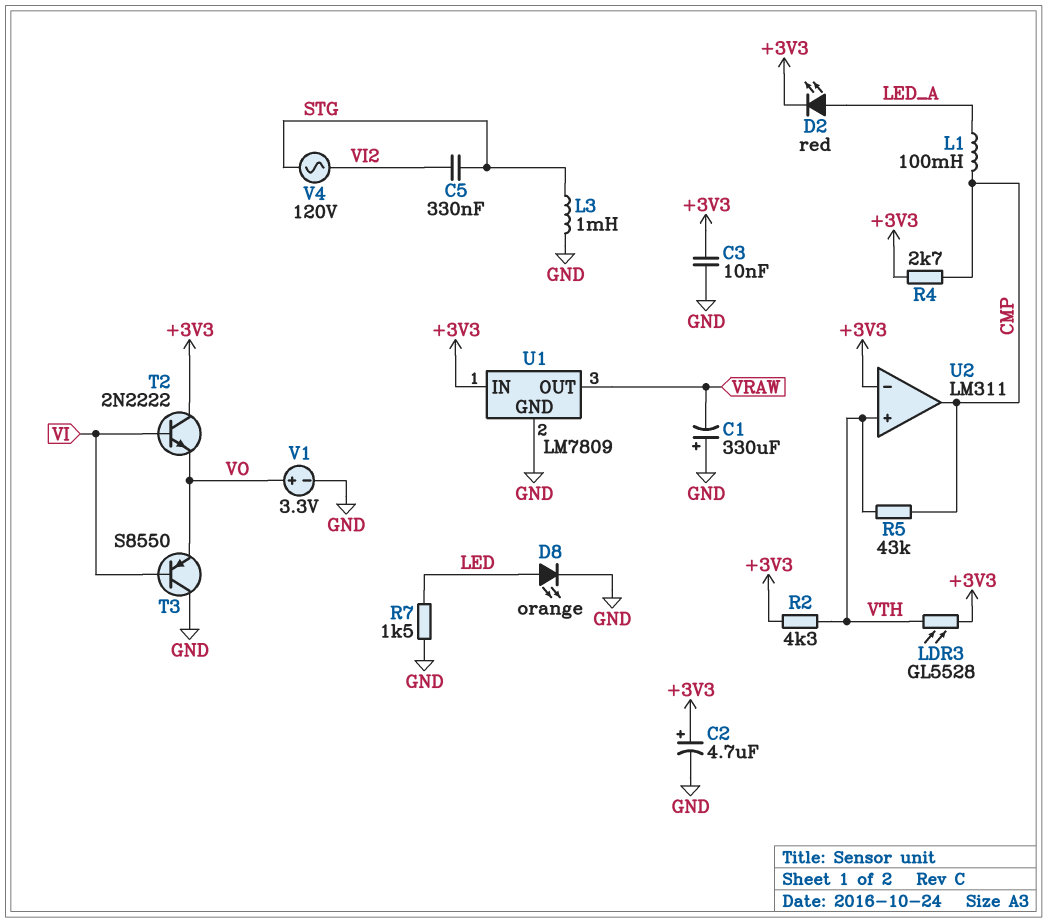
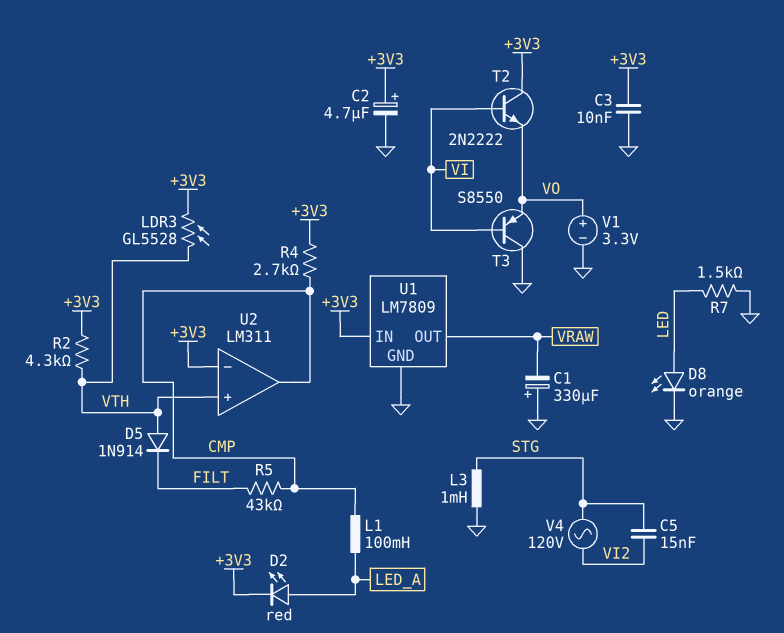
C5: 330nF (STG, VI2) -> 15nF (STG, VI2)
D5: none -> diode 1N914 (A VTH, K FILT)
R5: 43k (CMP, VTH) -> 43k (CMP, FILT)

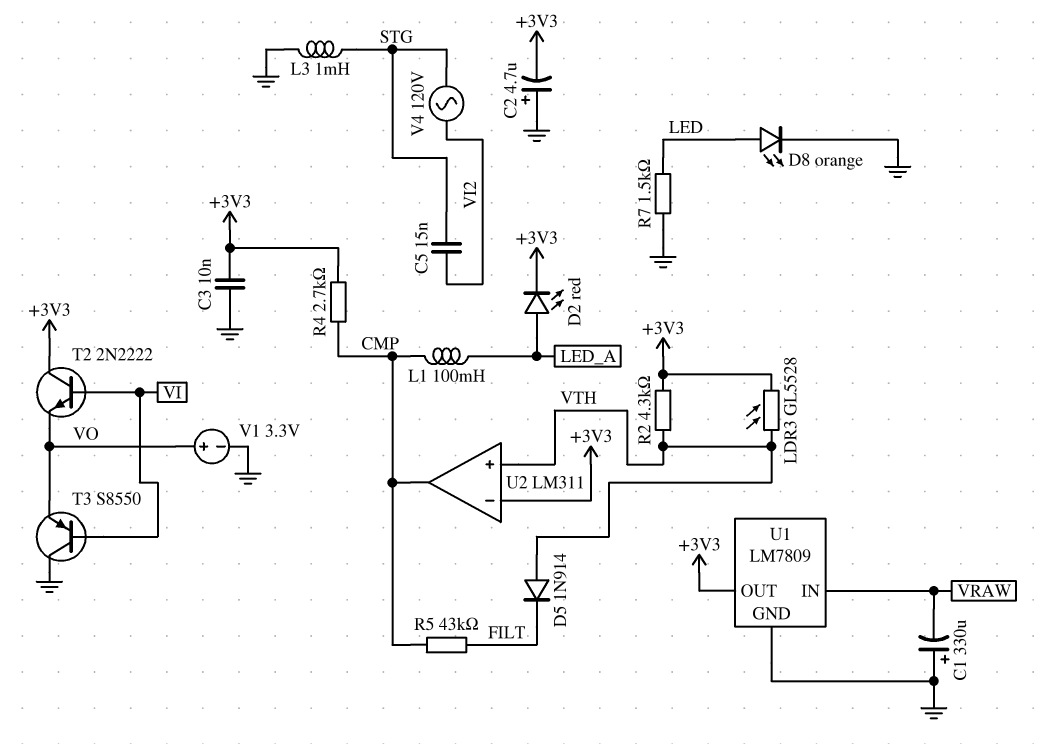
C2: 4.7uF (plus +3V3, minus GND) -> 4.7uF (plus GND, minus +3V3)
U1 pin IN: +3V3 -> VRAW
U1 pin OUT: VRAW -> +3V3

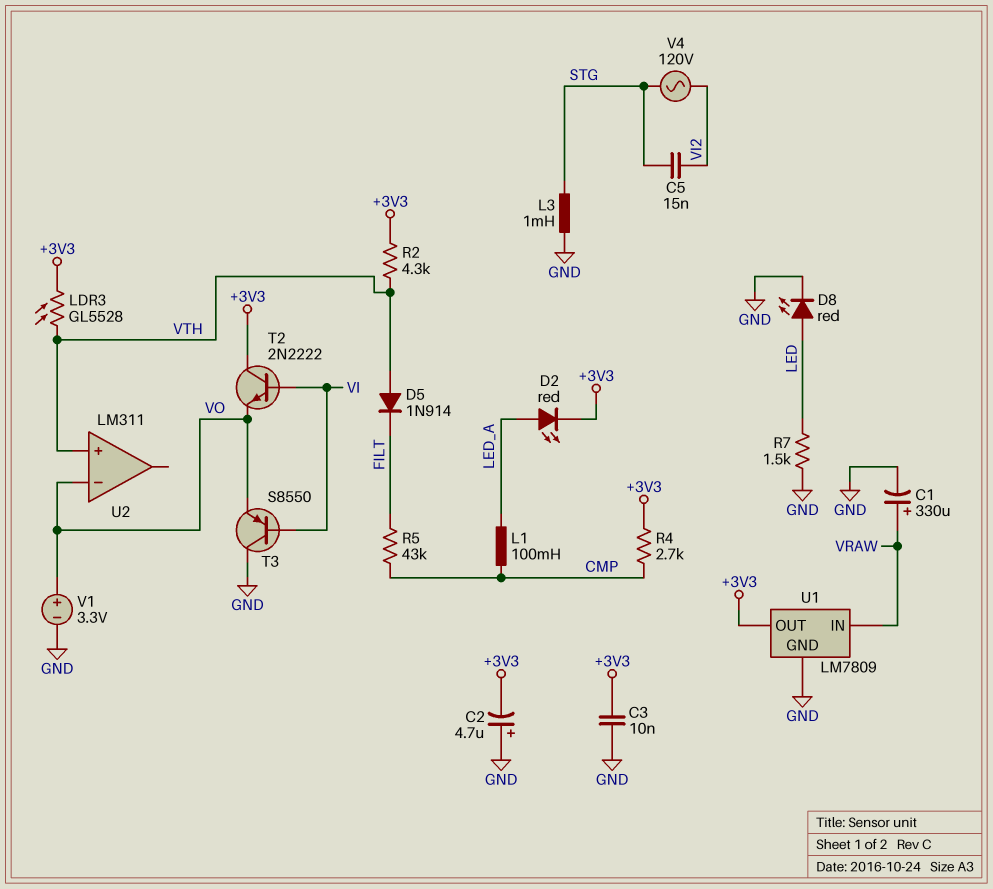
C1: 330uF (plus GND, minus VRAW) -> 330uF (plus VRAW, minus GND)
D8: LED orange (A LED, K GND) -> LED red (A LED, K GND)
U2 pin in-: +3V3 -> VO
U2 pin out: CMP -> none

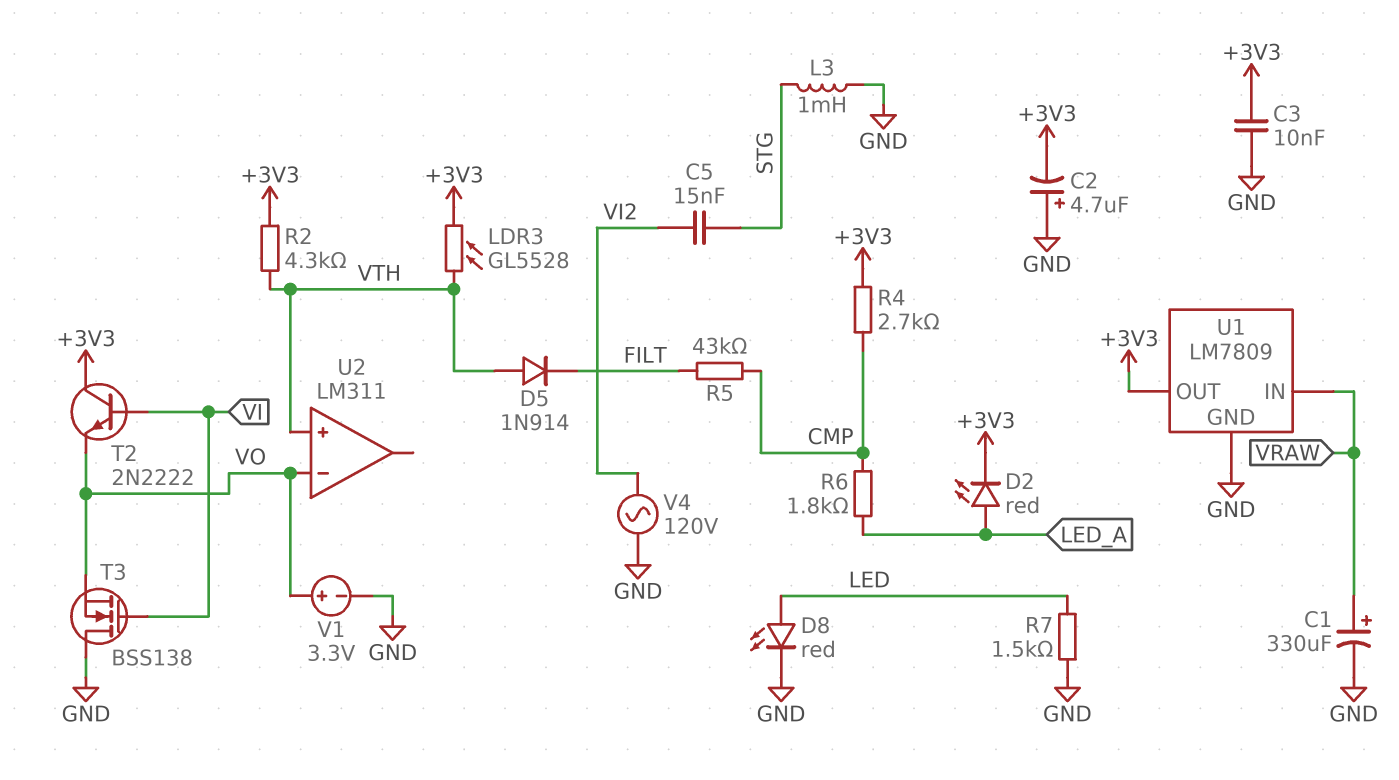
L1: 100mH (CMP, LED_A) -> none
R6: none -> 1.8k (CMP, LED_A)
T3: PNP S8550 (B VI, C GND, E VO) -> NMOS BSS138 (G VI, D GND, S VO)
V4: AC 120V (STG, VI2) -> AC 120V (GND, VI2)

